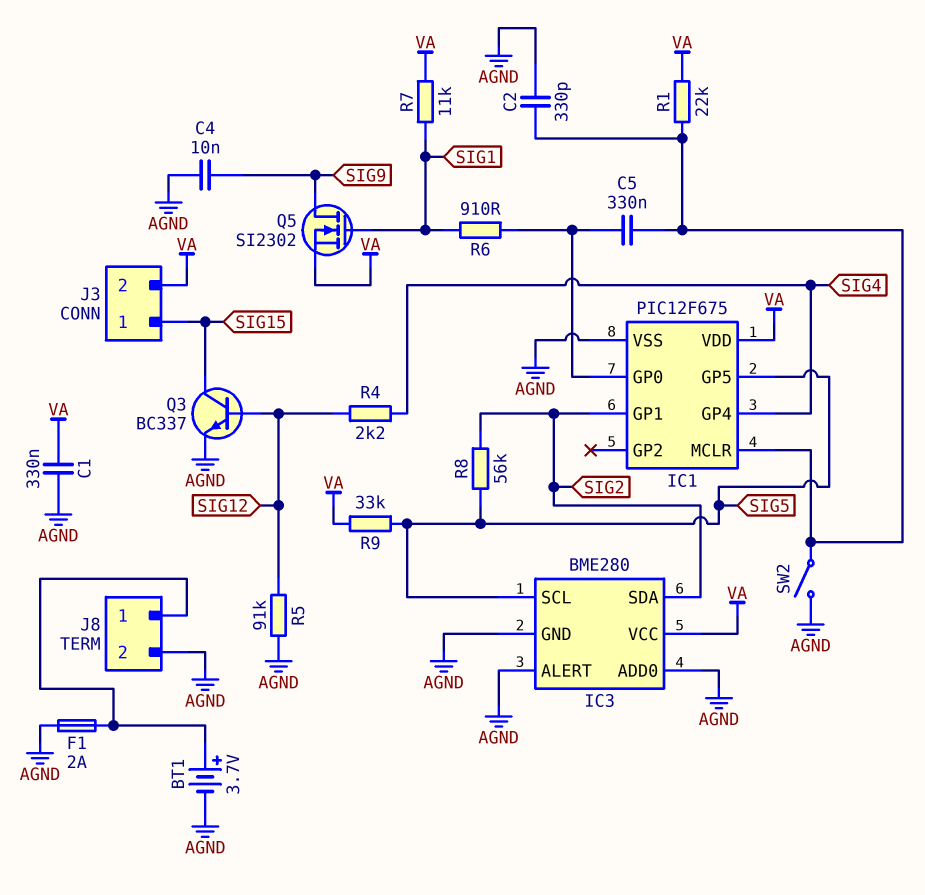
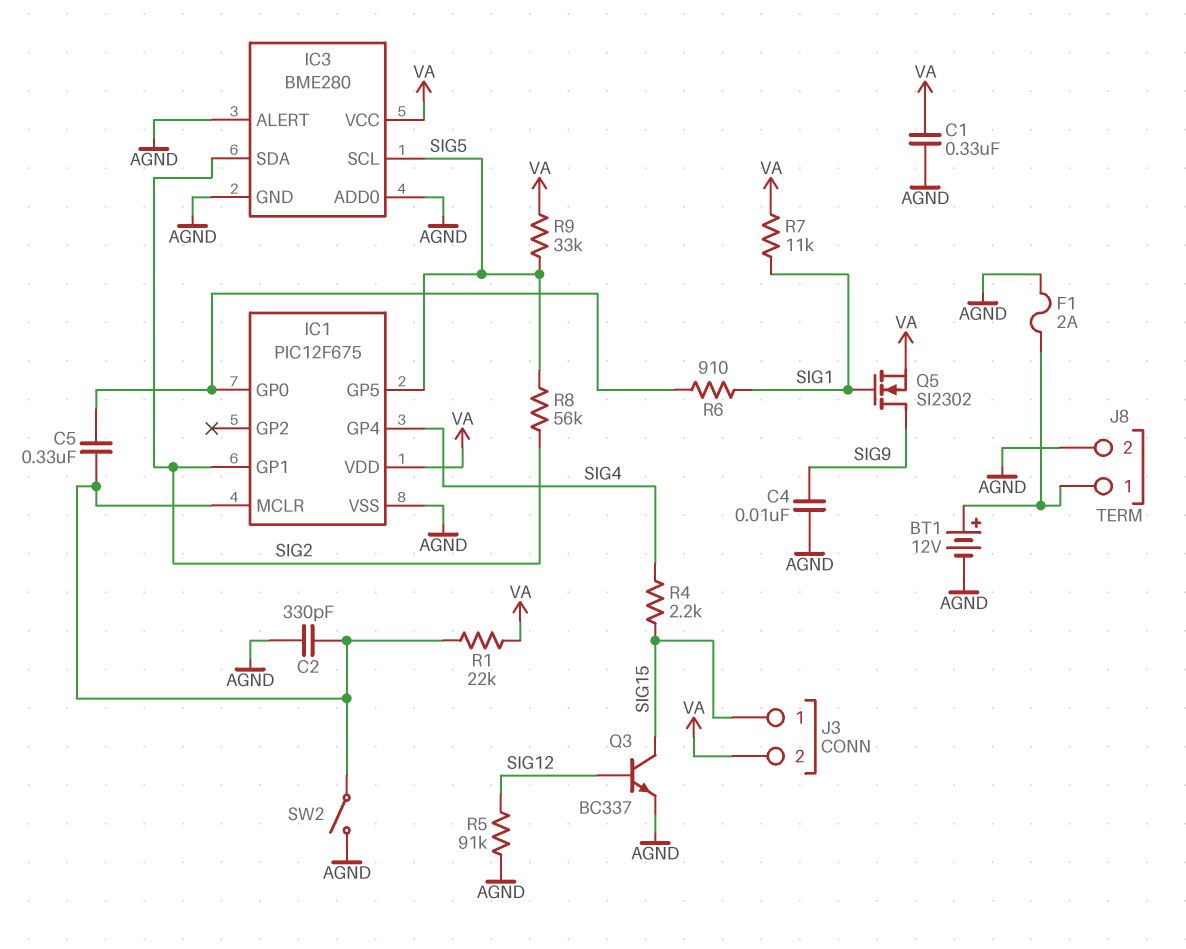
BT1: 3.7V (plus J8/1, minus AGND) -> 12V (plus J8/1, minus AGND)
R4: 2.2k (SIG4, SIG12) -> 2.2k (SIG4, SIG15)

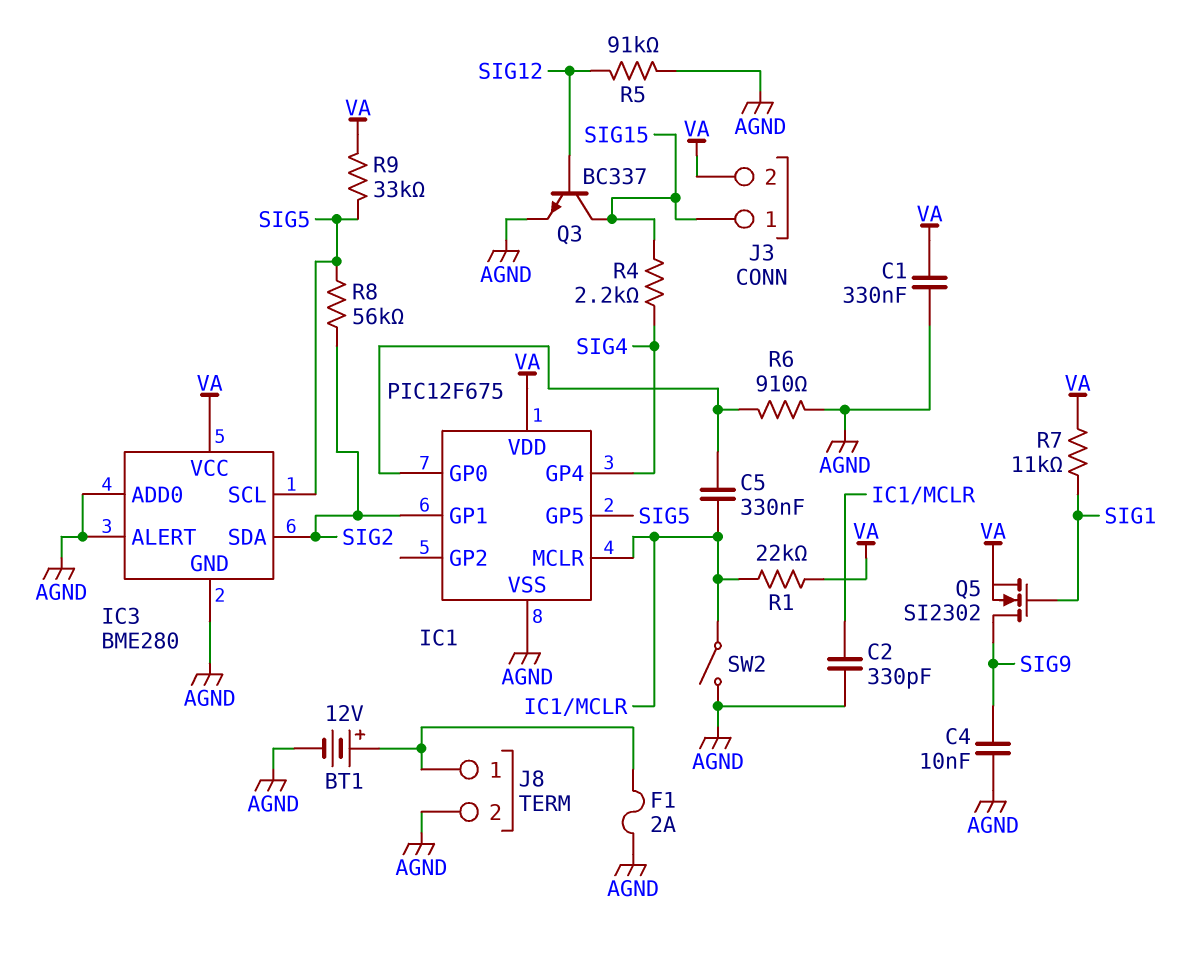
R6: 910 (IC1/GP0, SIG1) -> 910 (AGND, IC1/GP0)

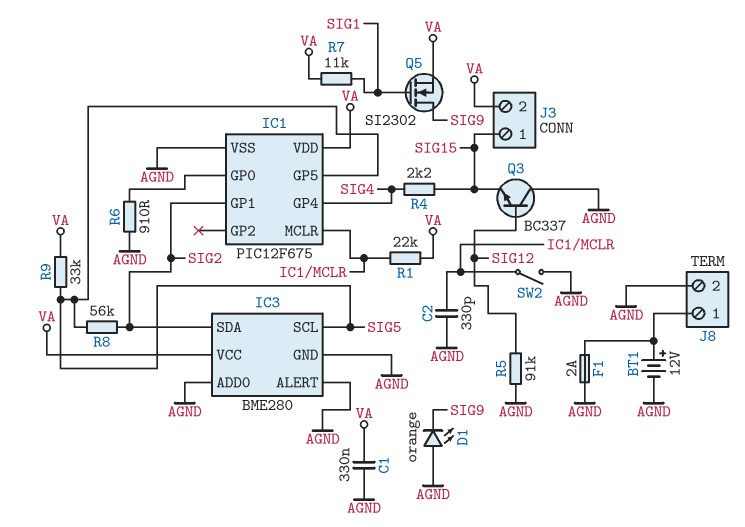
C4: 10nF (AGND, SIG9) -> none
C5: 330nF (IC1/GP0, IC1/MCLR) -> none
D1: none -> LED orange (A AGND, K SIG9)
Q3: NPN BC337 (B SIG12, C SIG15, E AGND) -> NPN BC337 (B SIG12, C AGND, E SIG15)

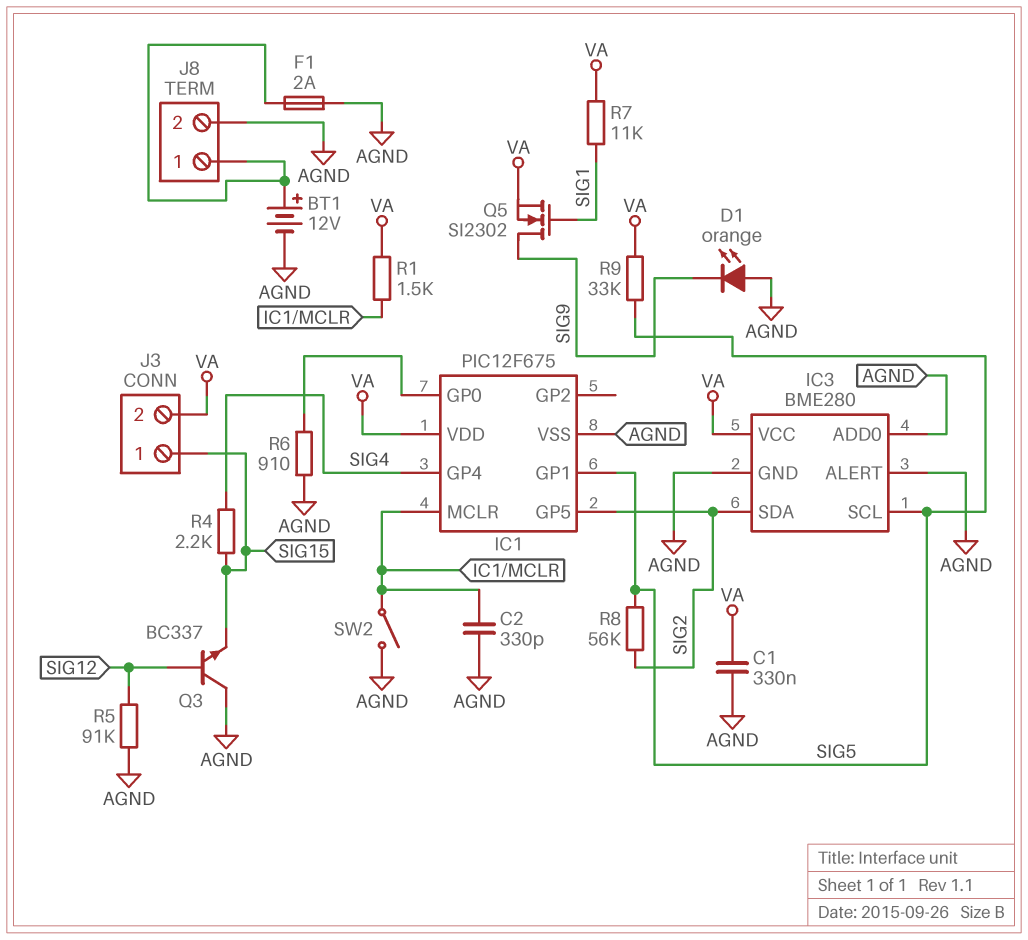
IC1 pin GP1: SIG2 -> SIG5
IC1 pin GP5: SIG5 -> SIG2
R1: 22k (IC1/MCLR, VA) -> 1.5k (IC1/MCLR, VA)

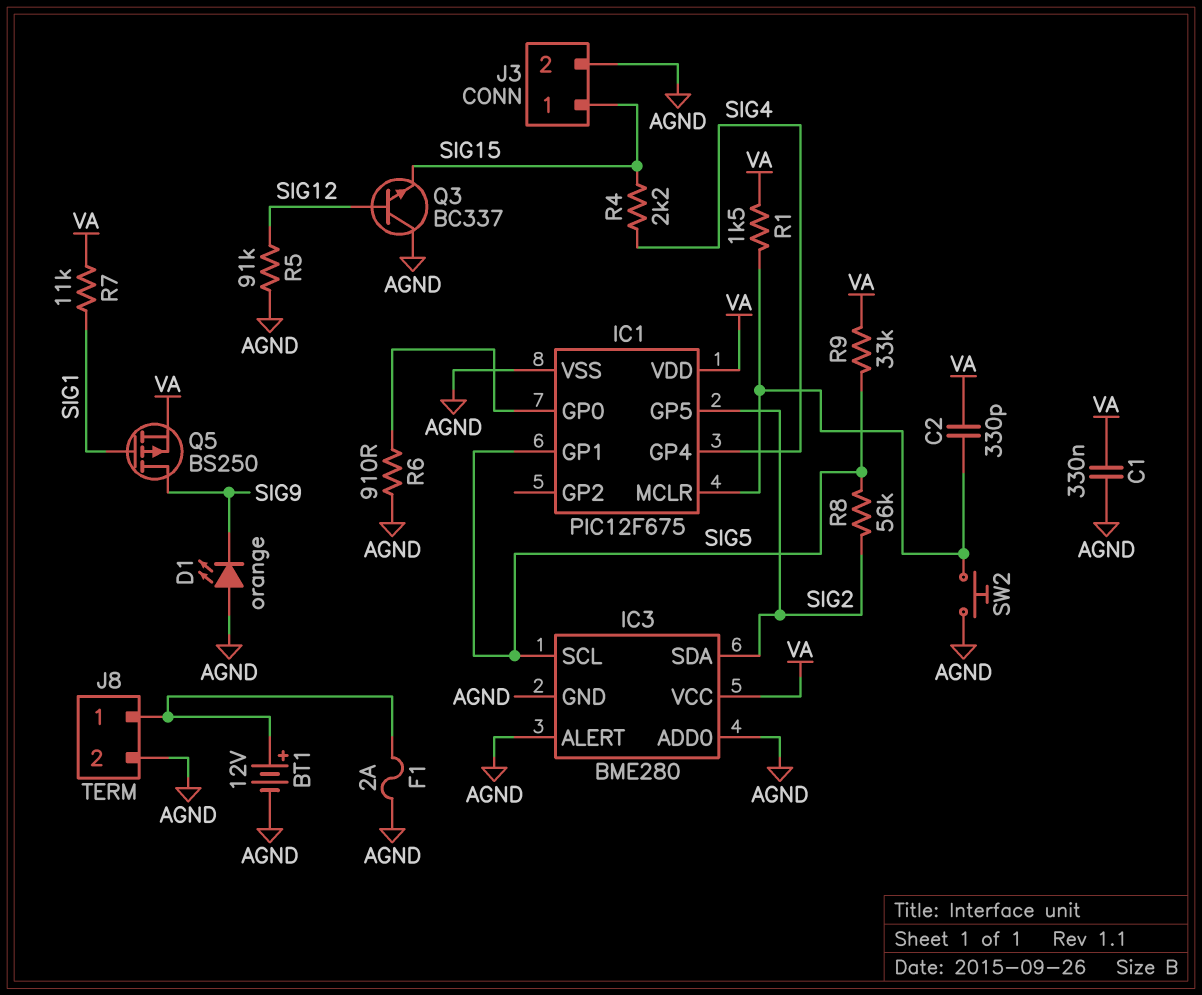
C2: 330pF (AGND, IC1/MCLR) -> 330pF (IC1/MCLR, VA)
J3 pin 2: VA -> AGND
Q5: NMOS SI2302 (G SIG1, D SIG9, S VA) -> PMOS BS250 (G SIG1, D SIG9, S VA)
SW2: switch (AGND, IC1/MCLR) -> button (AGND, IC1/MCLR)

